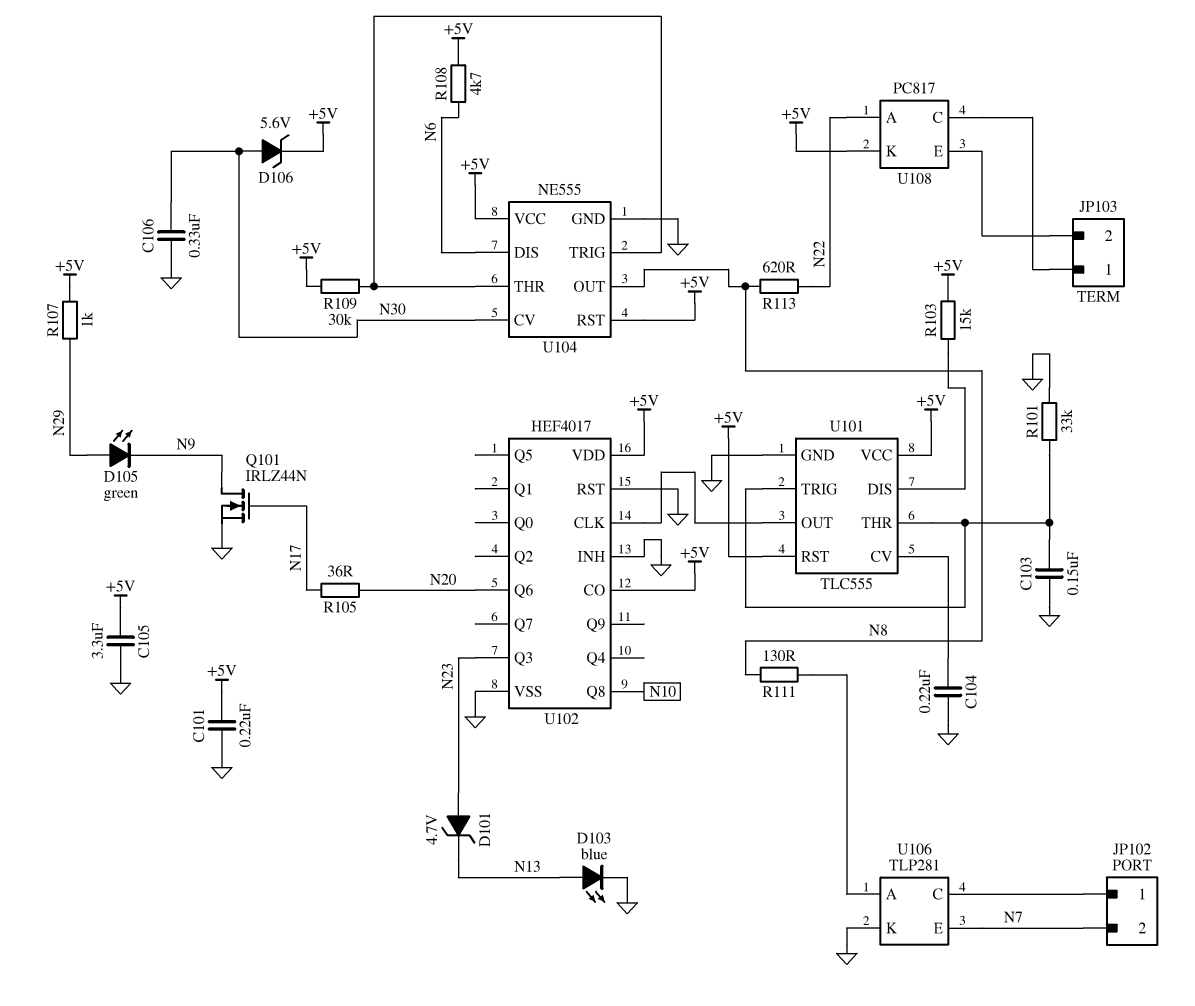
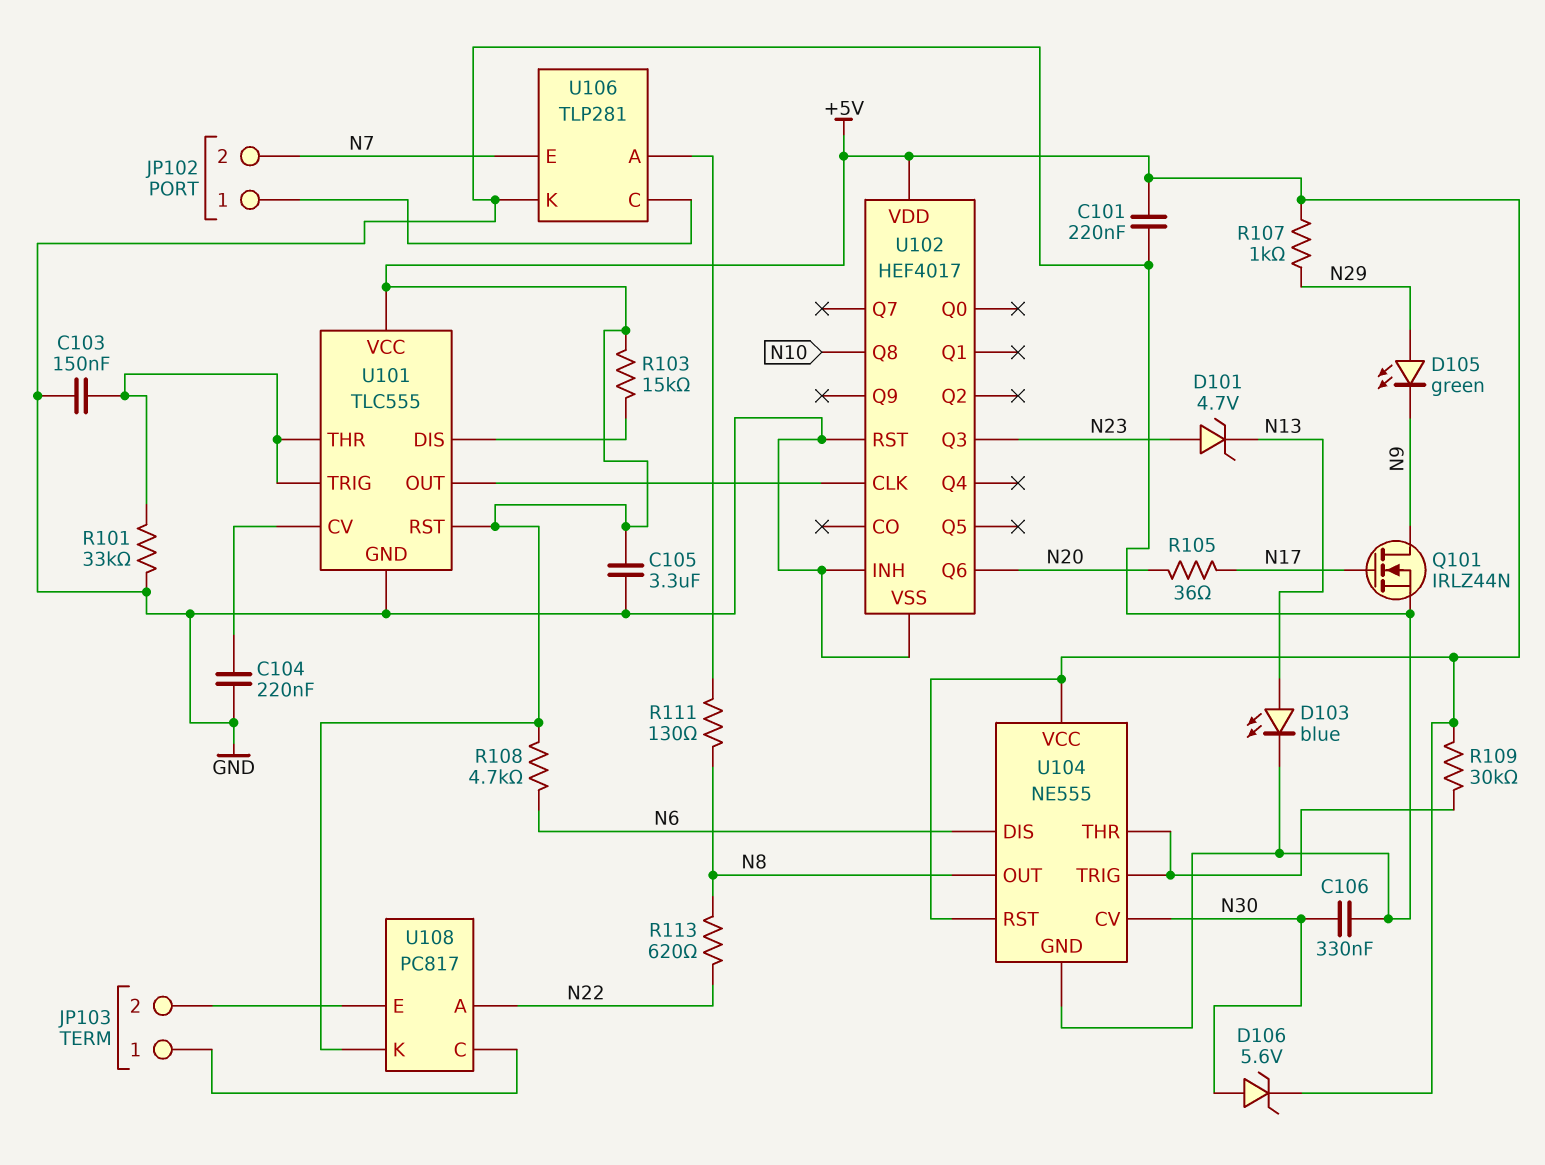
U102 pin CO: +5V -> none

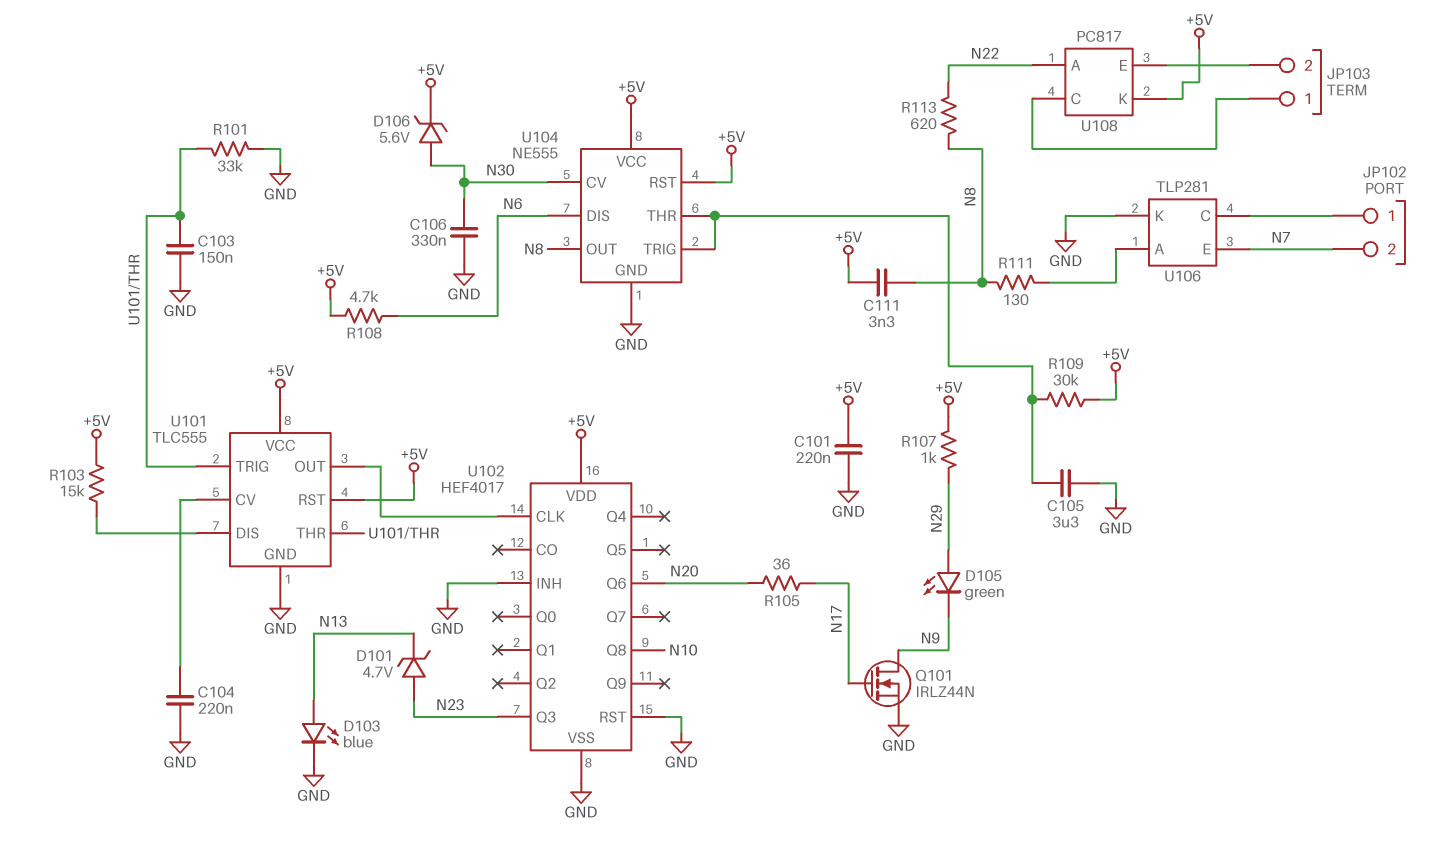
C105: 3.3uF (+5V, GND) -> 3.3uF (GND, U104/THR)
C111: none -> 3.3nF (+5V, N8)

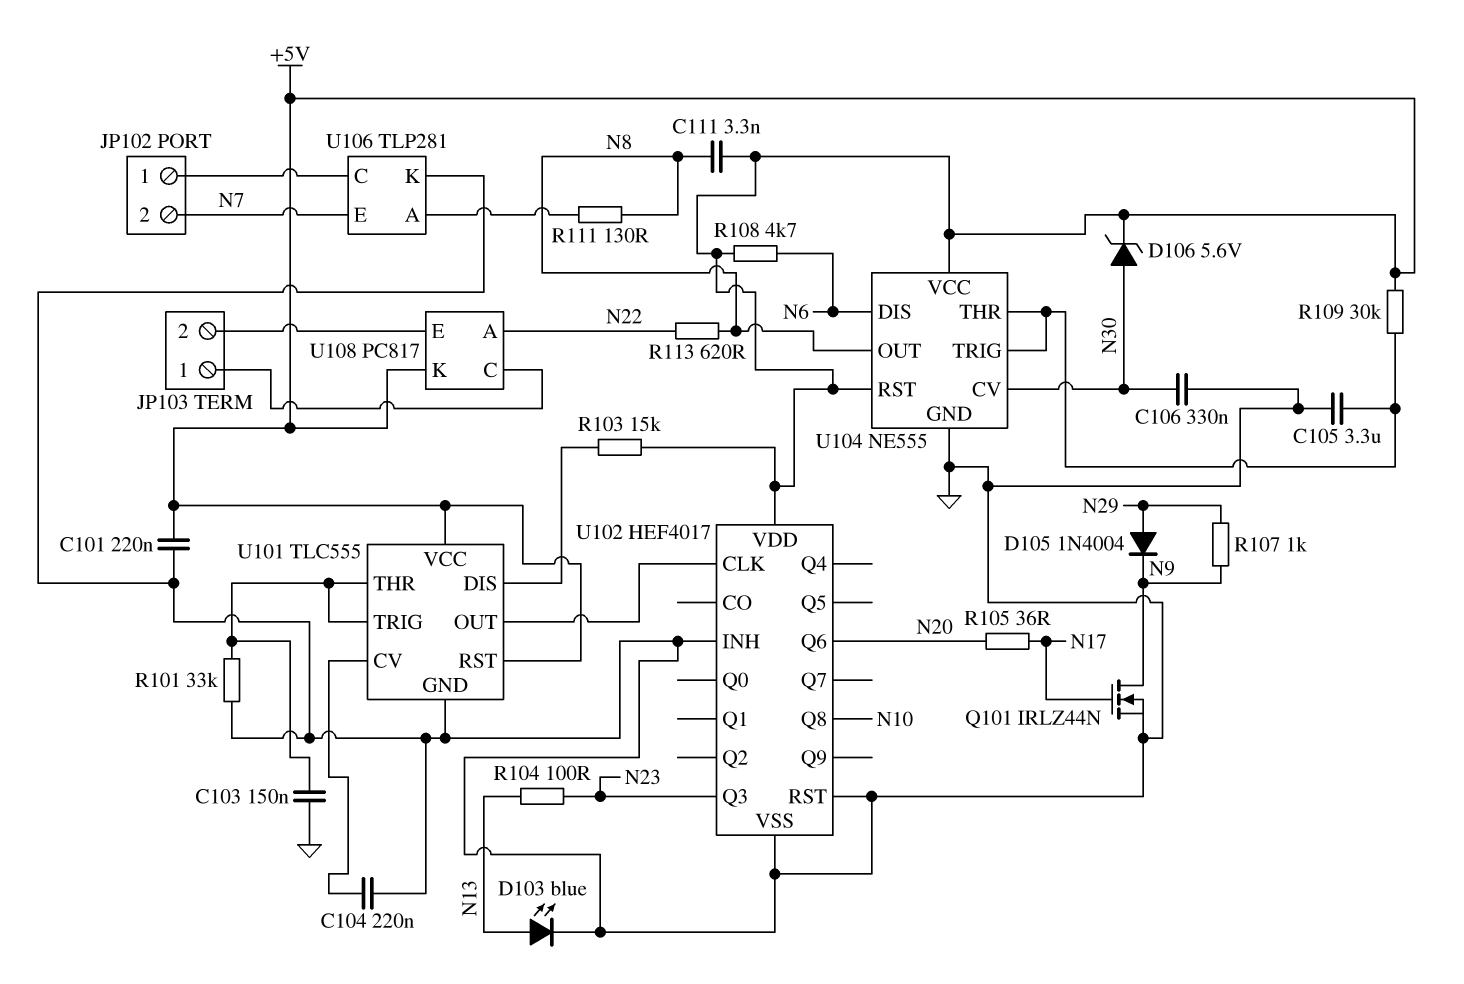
D101: zener 4.7V (A N23, K N13) -> none
D105: LED green (A N29, K N9) -> diode 1N4004 (A N29, K N9)
R104: none -> 100 (N13, N23)
R107: 1k (+5V, N29) -> 1k (N9, N29)

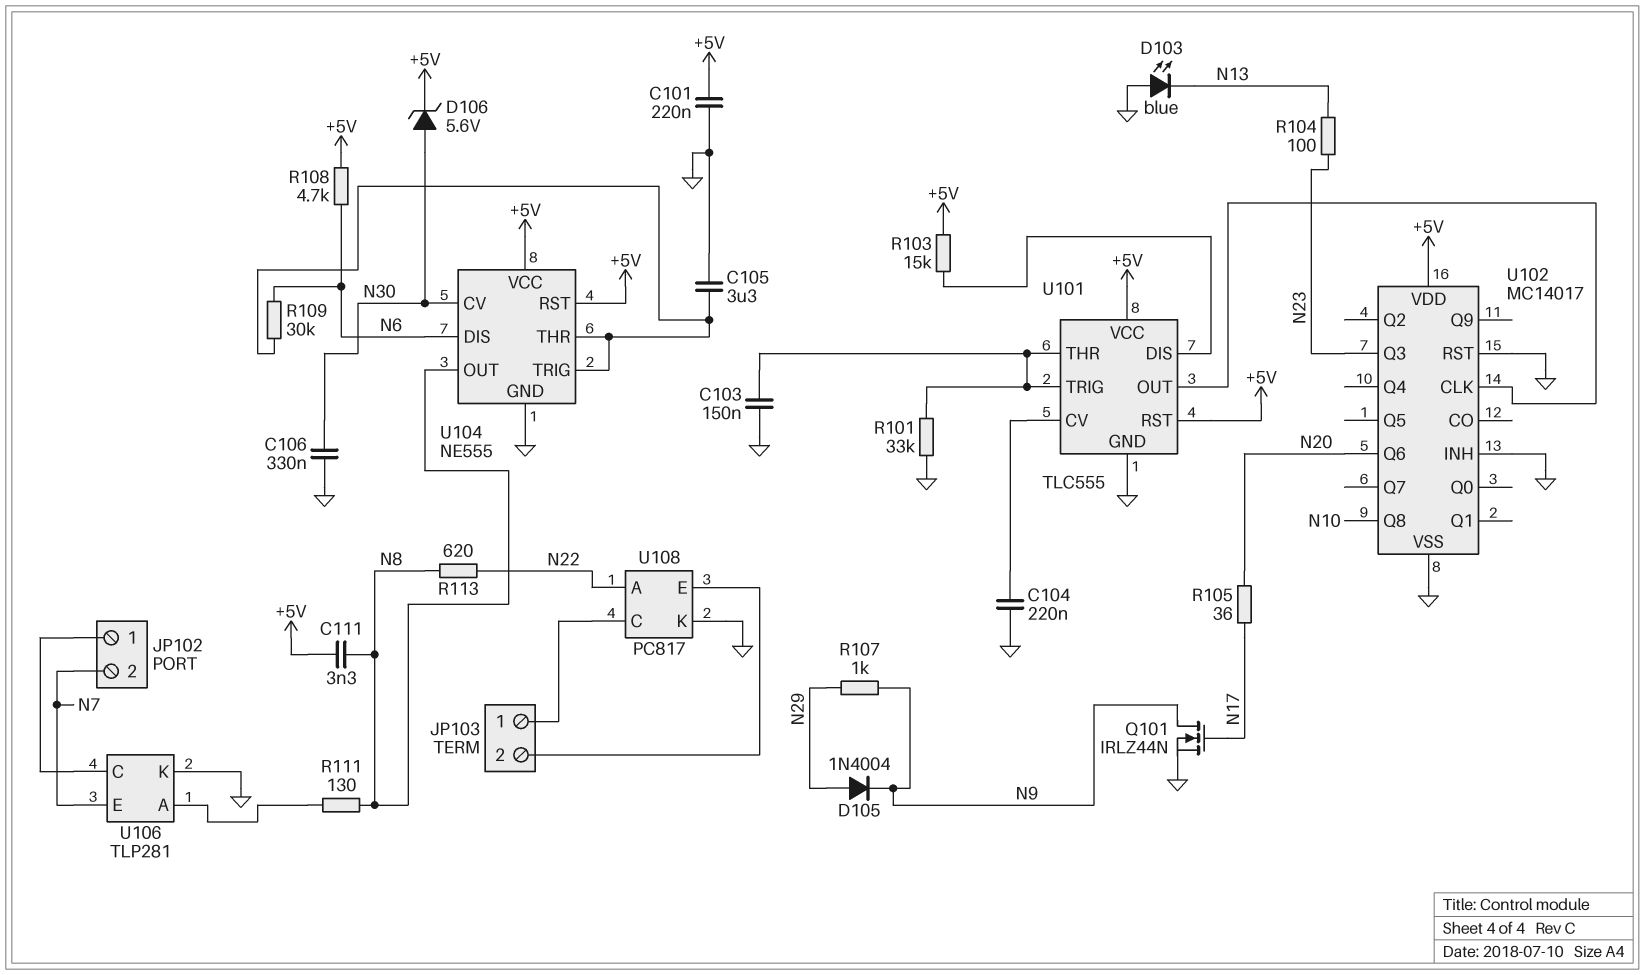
D103: LED blue (A N13, K GND) -> LED blue (A GND, K N13)
R109: 30k (+5V, U104/THR) -> 30k (N6, U104/THR)
U102: HEF4017 -> MC14017
U108 pin K: +5V -> GND

